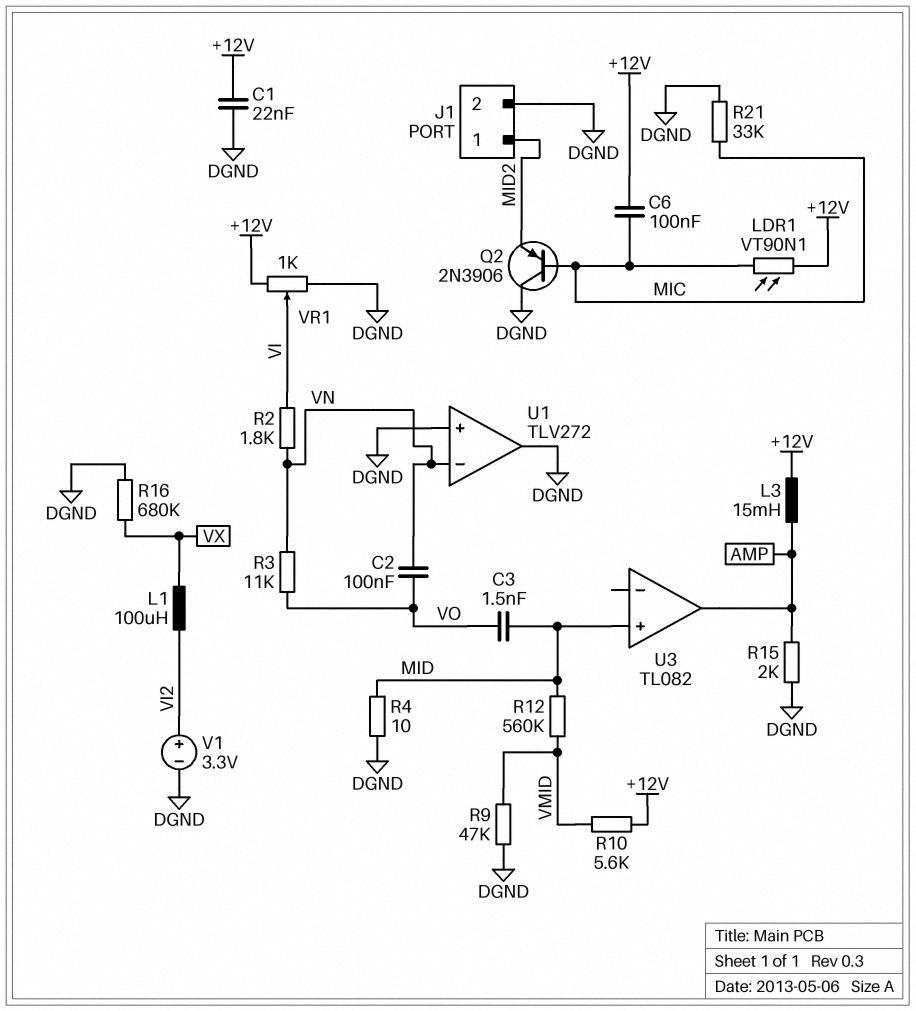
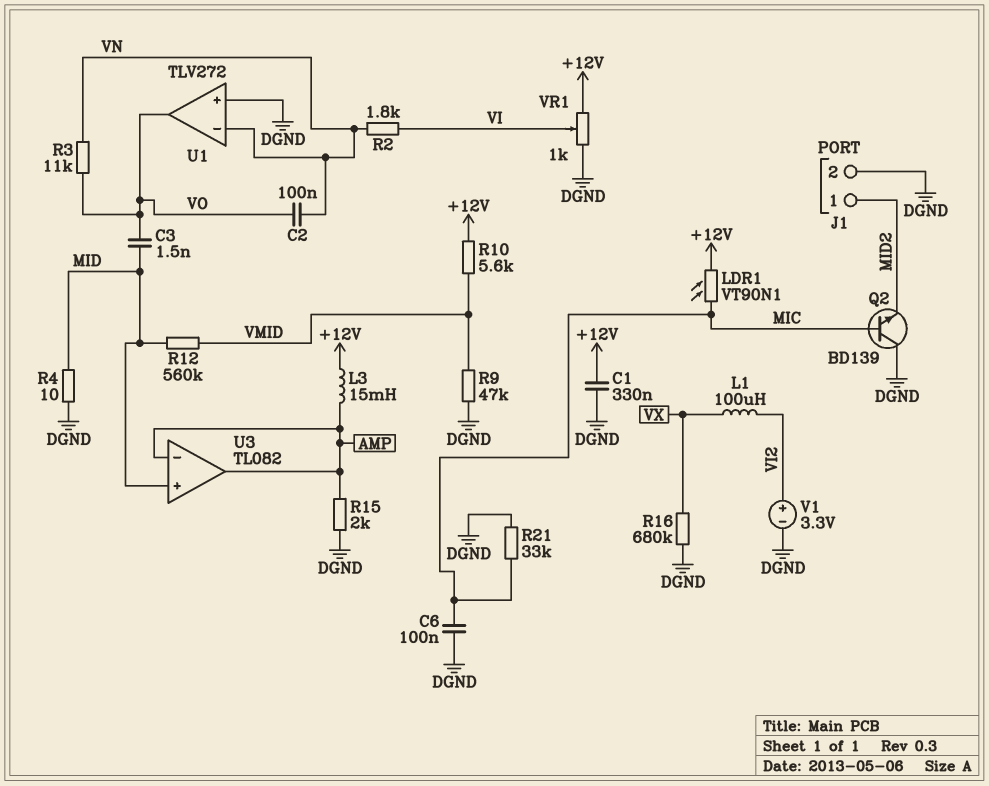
C1: 22nF (+12V, DGND) -> 330nF (+12V, DGND)
C6: 100nF (+12V, MIC) -> 100nF (DGND, MIC)
Q2: PNP 2N3906 (B MIC, C DGND, E MID2) -> NPN BD139 (B MIC, C DGND, E MID2)
U1 pin out: DGND -> VO
U3 pin in-: none -> AMP

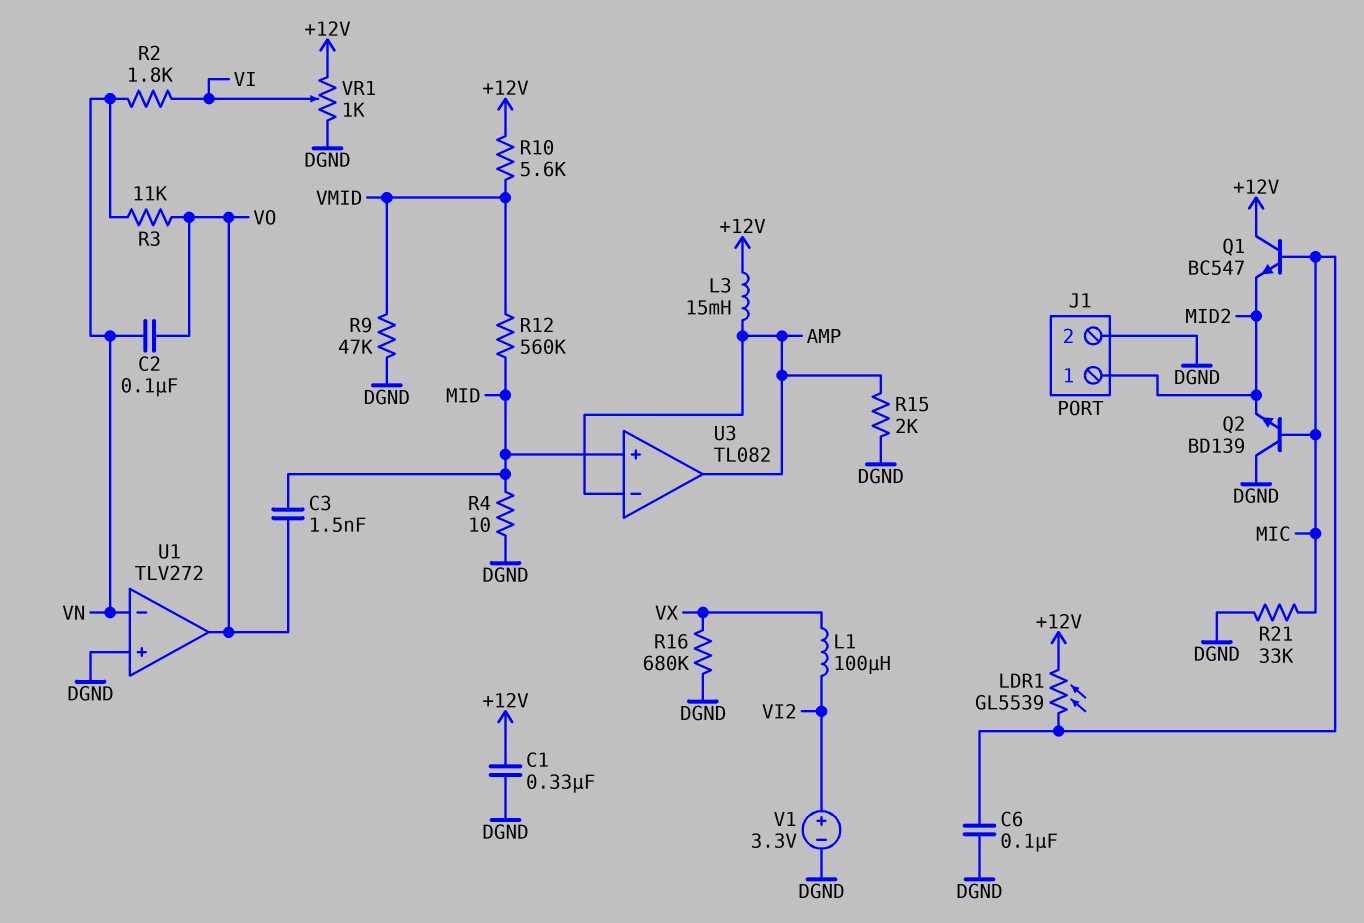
LDR1: VT90N1 (+12V, MIC) -> GL5539 (+12V, MIC)
Q1: none -> NPN BC547 (B MIC, C +12V, E MID2)

